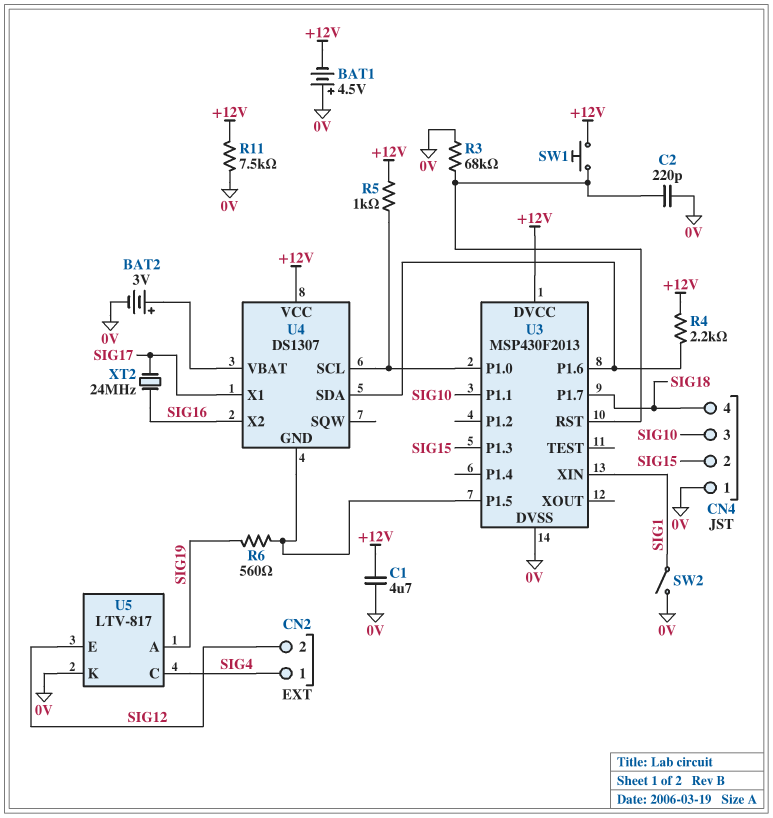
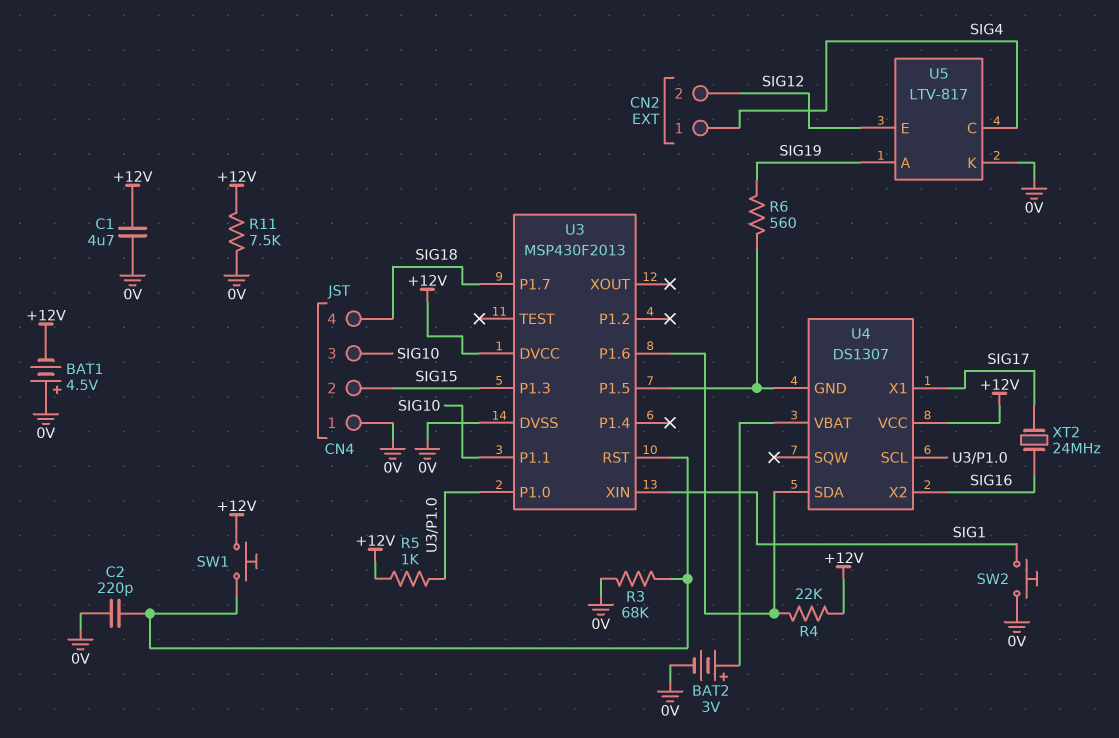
R4: 2.2k (+12V, U3/P1.6) -> 22k (+12V, U3/P1.6)
SW2: switch (0V, SIG1) -> button (0V, SIG1)

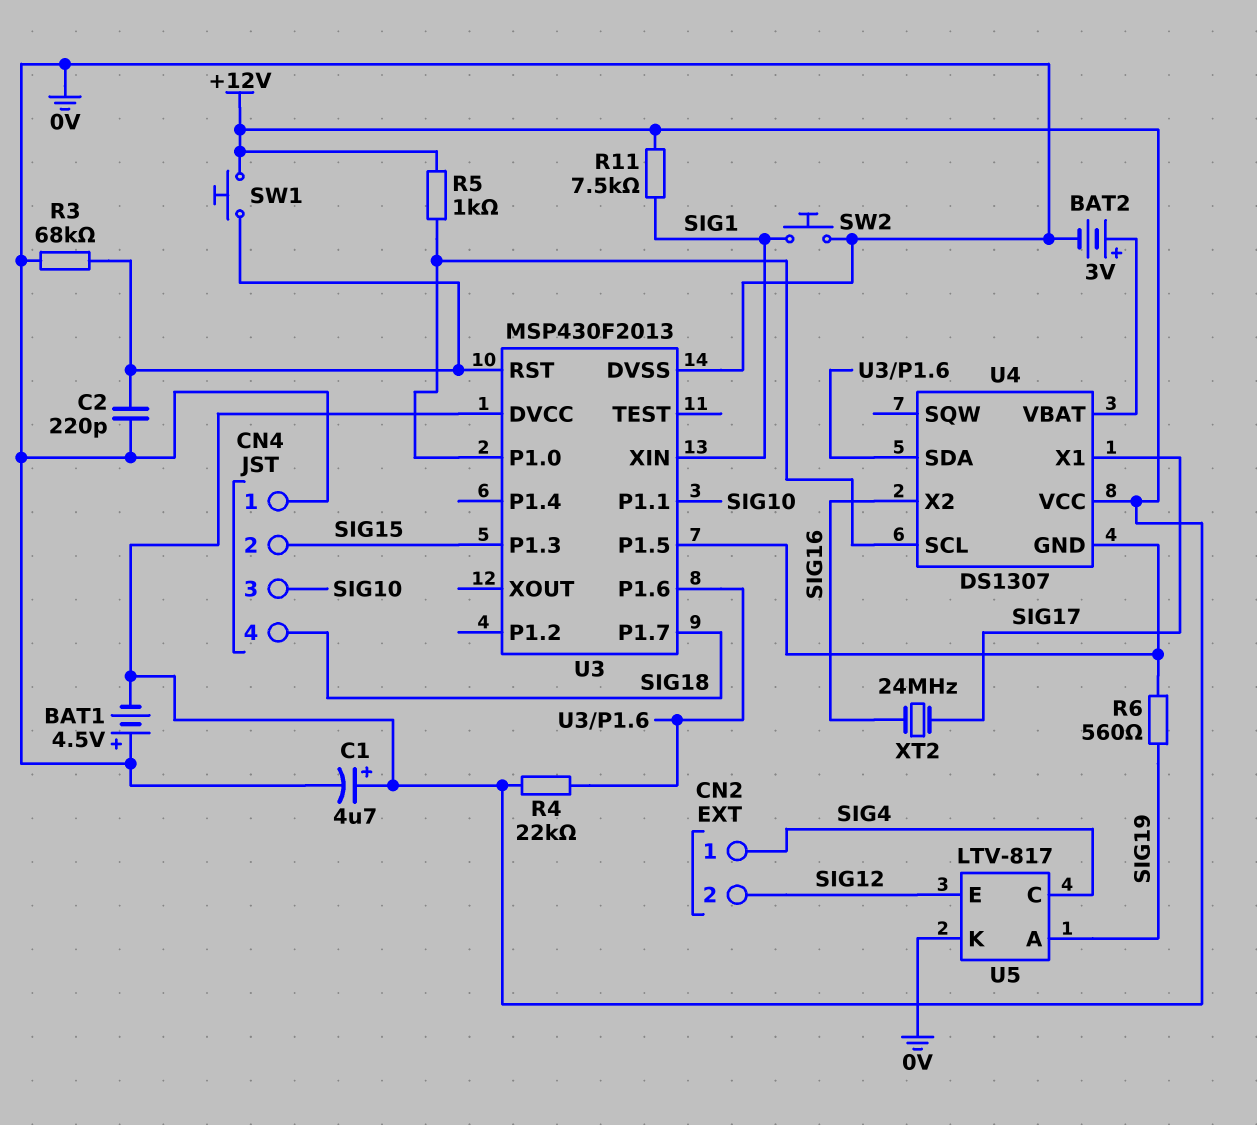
C1: 4.7uF (+12V, 0V) -> 4.7uF (plus +12V, minus 0V)
R11: 7.5k (+12V, 0V) -> 7.5k (+12V, SIG1)

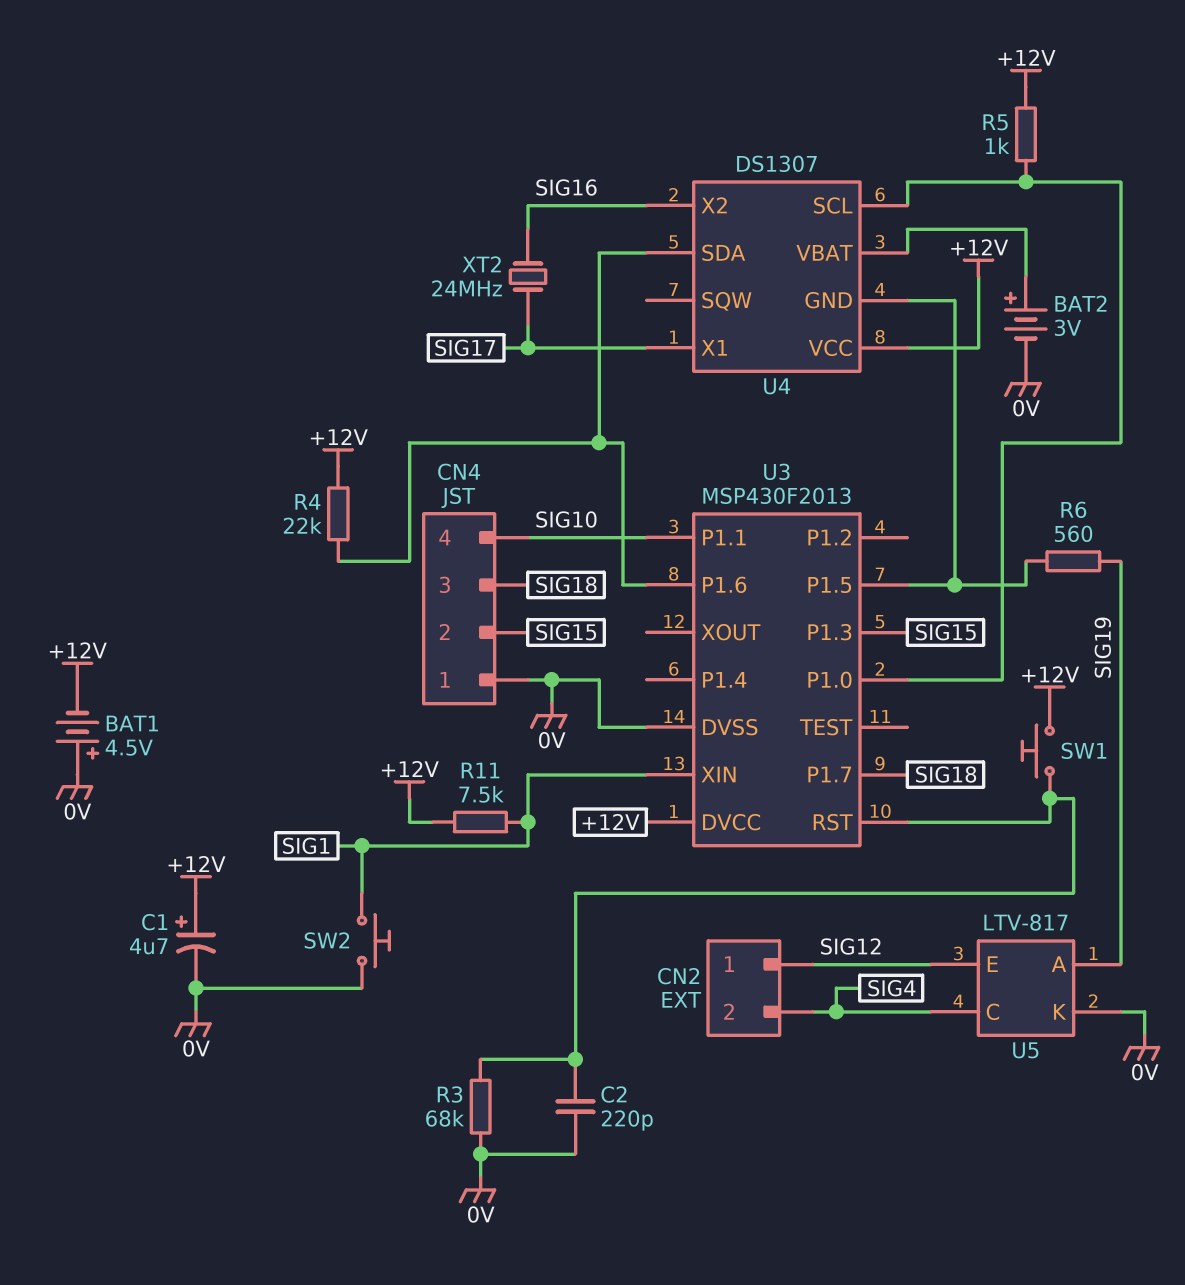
CN2 pin 1: SIG4 -> SIG12
CN2 pin 2: SIG12 -> SIG4
CN4 pin 3: SIG10 -> SIG18
CN4 pin 4: SIG18 -> SIG10

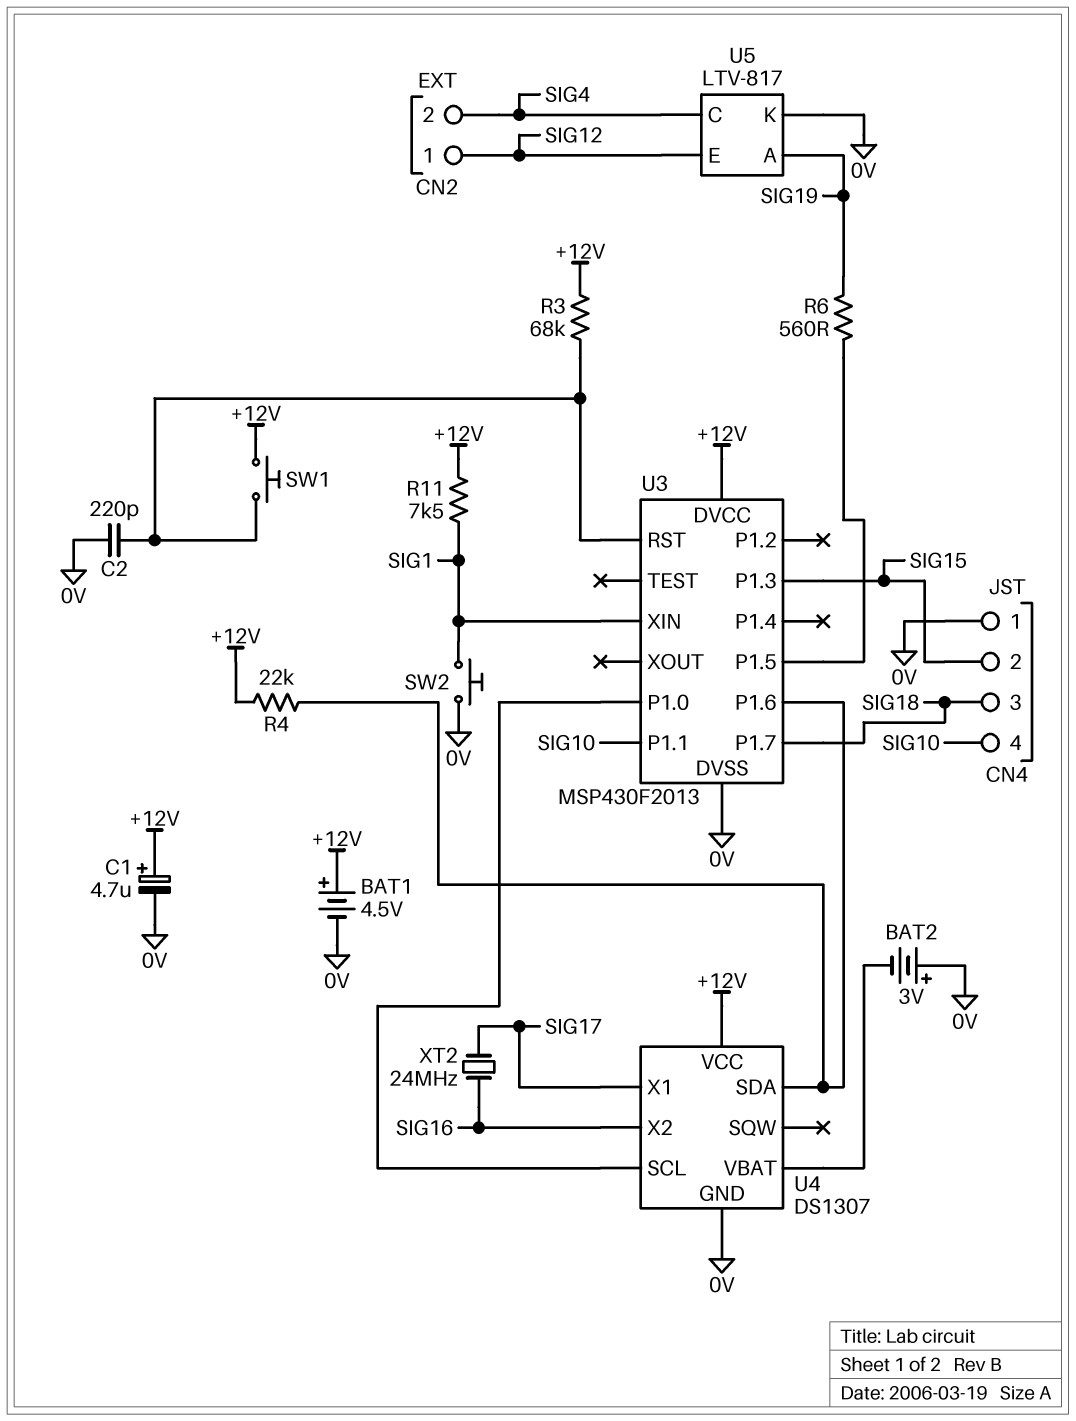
BAT1: 4.5V (plus 0V, minus +12V) -> 4.5V (plus +12V, minus 0V)
BAT2: 3V (plus U4/VBAT, minus 0V) -> 3V (plus 0V, minus U4/VBAT)
R3: 68k (0V, U3/RST) -> 68k (+12V, U3/RST)
R5: 1k (+12V, U3/P1.0) -> none
U4 pin GND: U3/P1.5 -> 0V

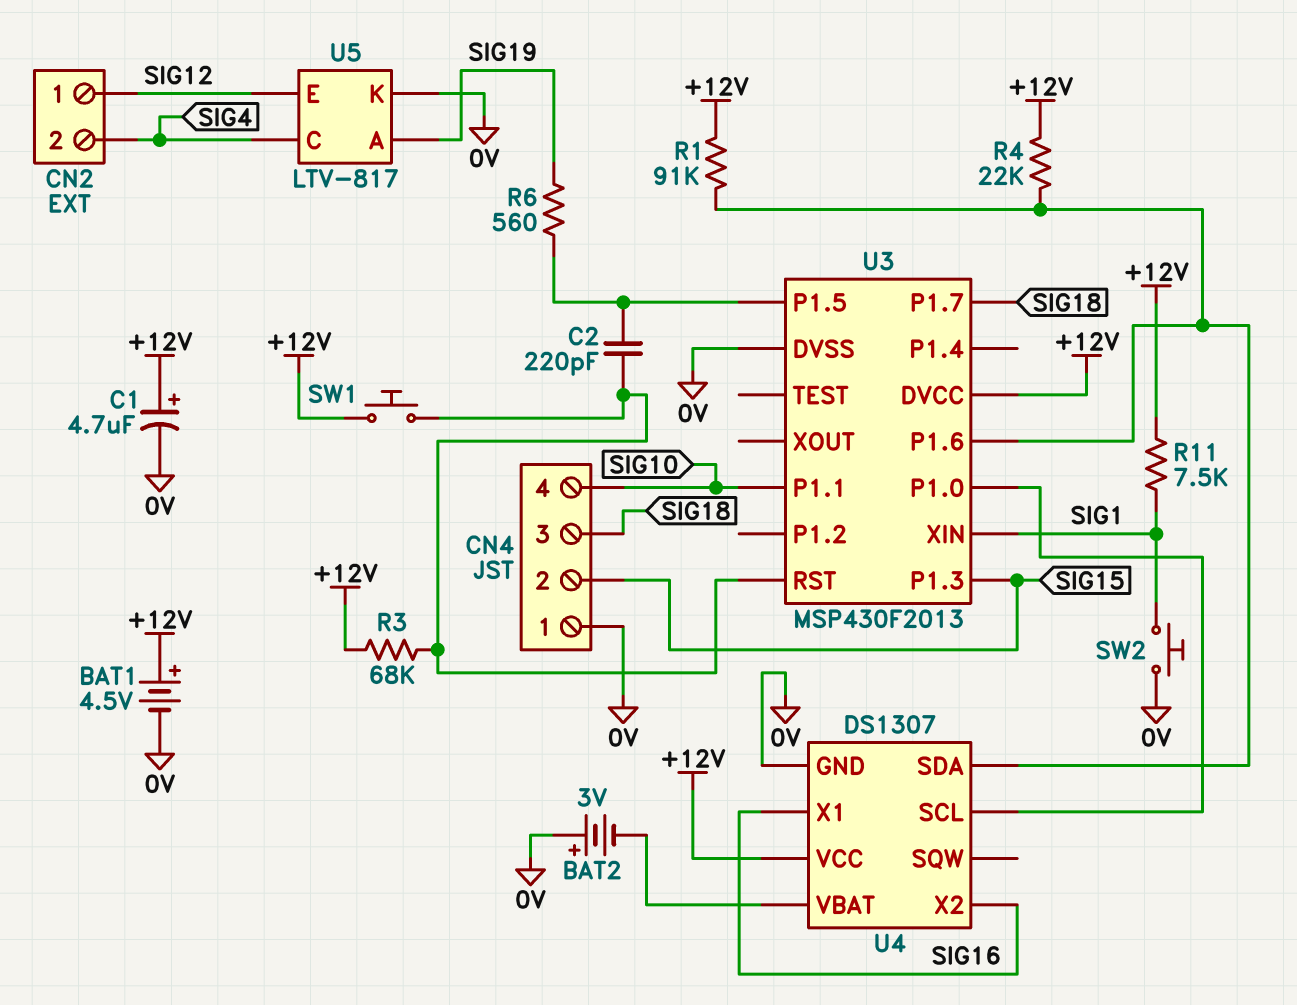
C2: 220pF (0V, U3/RST) -> 220pF (U3/P1.5, U3/RST)
R1: none -> 91k (+12V, U3/P1.6)
U4 pin X1: SIG17 -> SIG16
XT2: 24MHz (SIG16, SIG17) -> none

